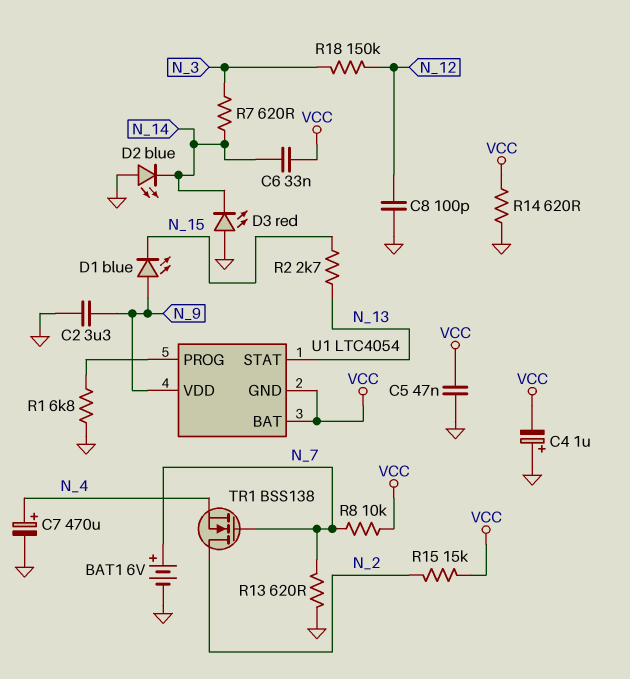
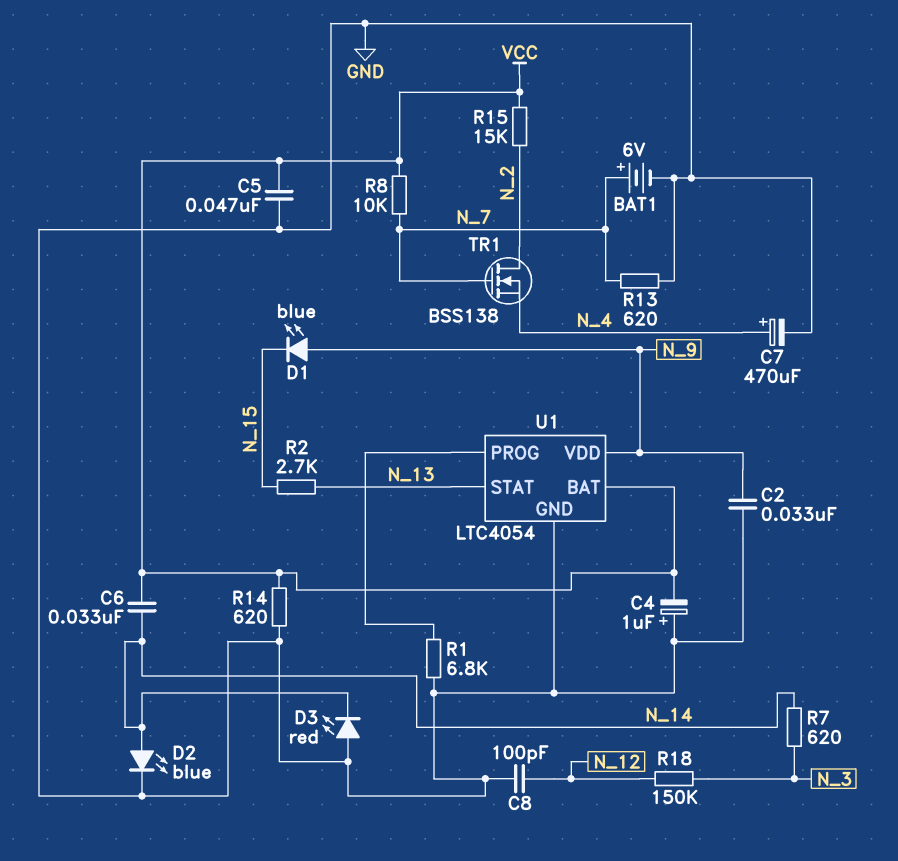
C2: 3.3uF (GND, N_9) -> 33nF (GND, N_9)
D2: LED blue (A GND, K N_14) -> LED blue (A N_14, K GND)
U1 pin GND: VCC -> GND

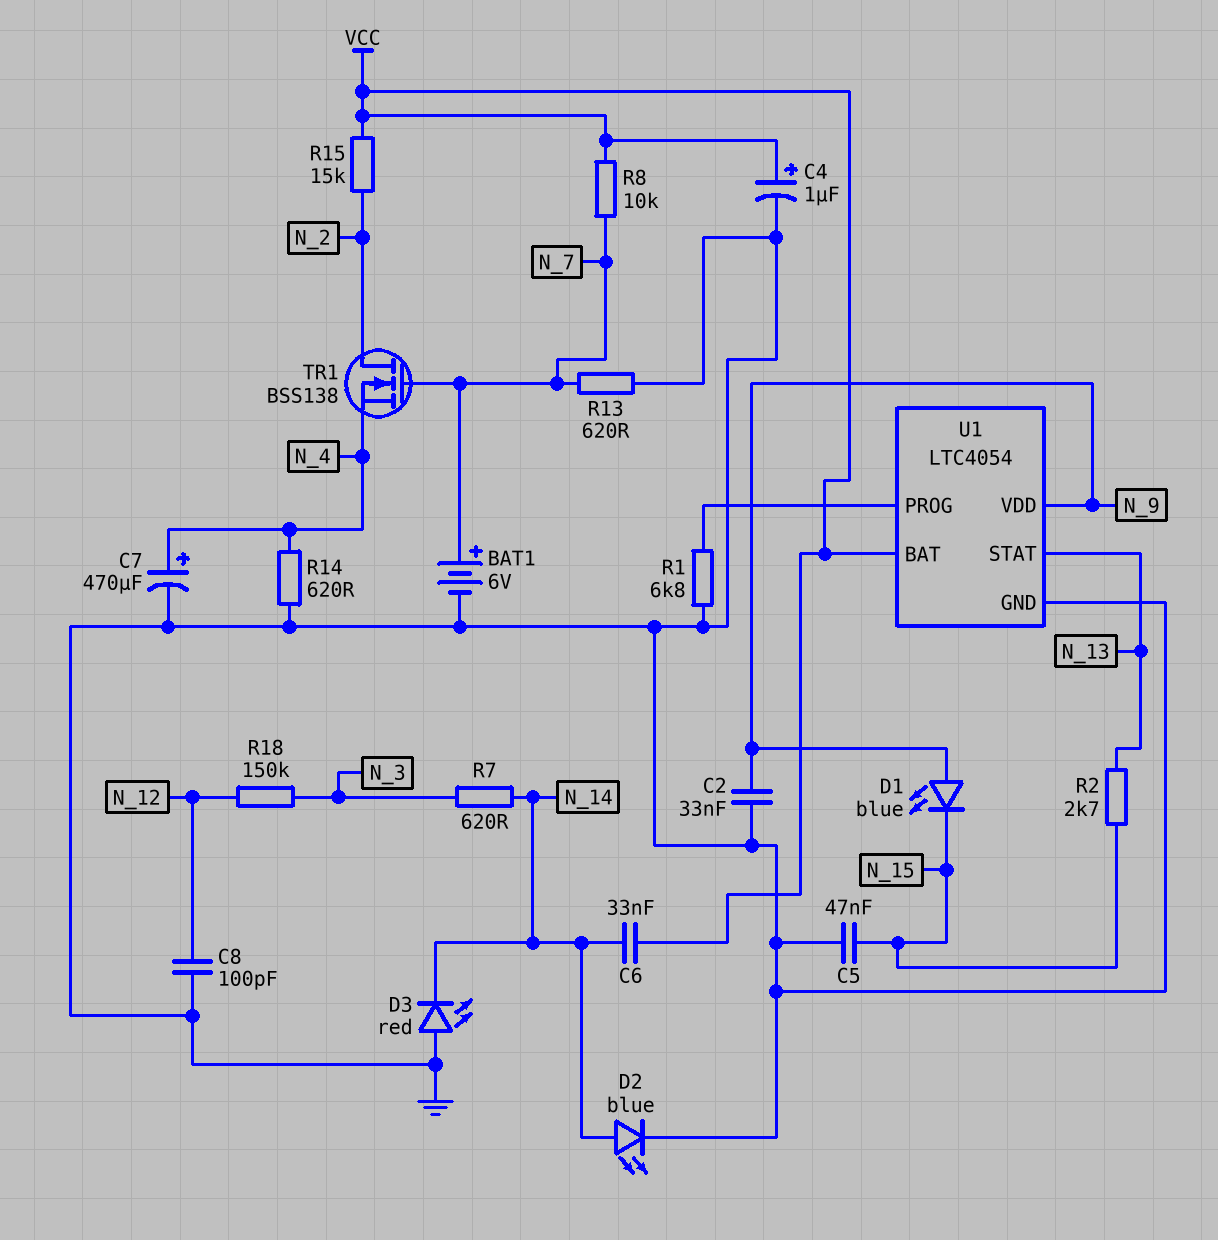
C4: 1uF (plus GND, minus VCC) -> 1uF (plus VCC, minus GND)
C5: 47nF (GND, VCC) -> 47nF (GND, N_15)
R14: 620 (GND, VCC) -> 620 (GND, N_4)

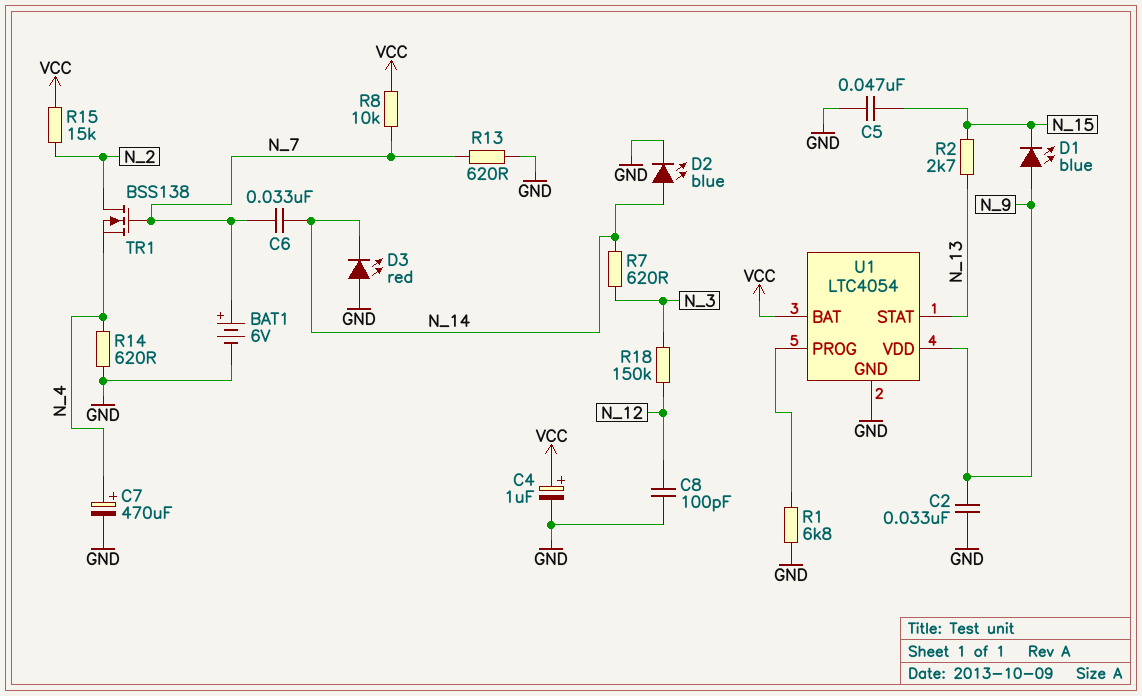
C6: 33nF (N_14, VCC) -> 33nF (N_7, N_14)

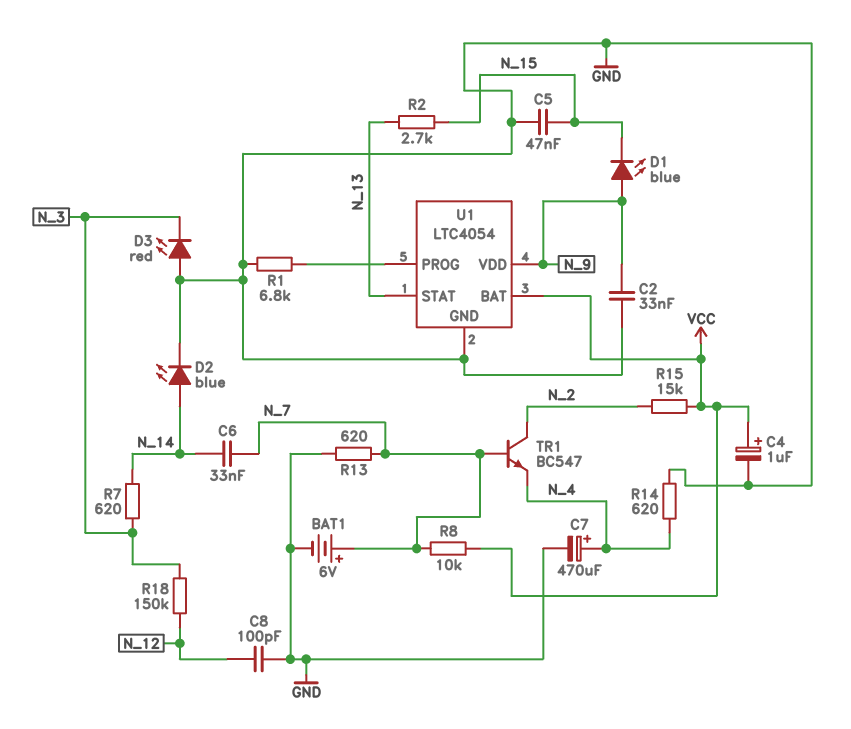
D3: LED red (A GND, K N_14) -> LED red (A GND, K N_3)
TR1: NMOS BSS138 (G N_7, D N_2, S N_4) -> NPN BC547 (B N_7, C N_2, E N_4)

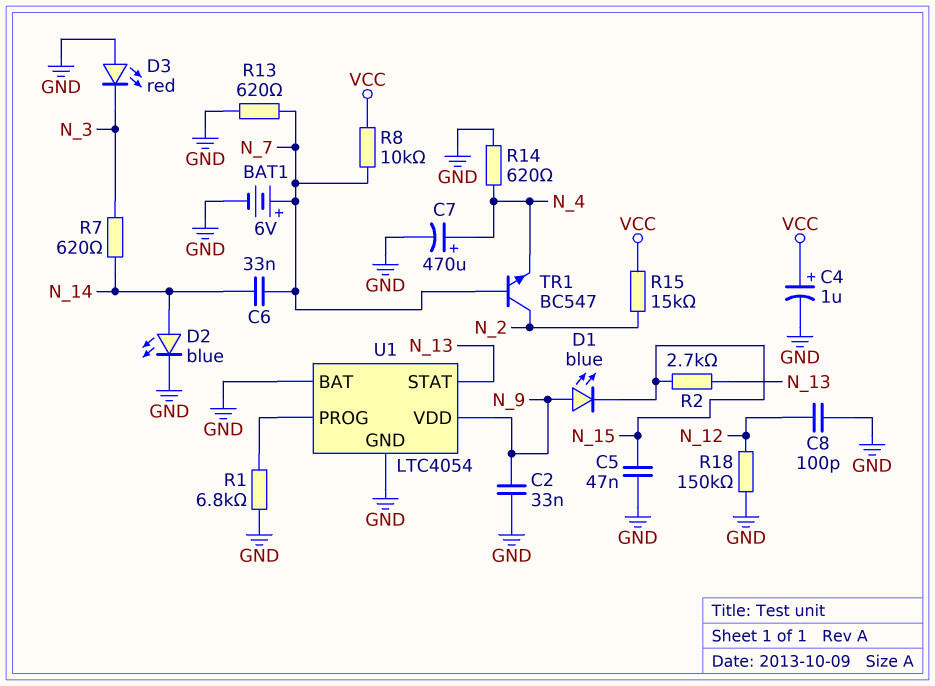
R18: 150k (N_3, N_12) -> 150k (GND, N_12)
U1 pin BAT: VCC -> GND

